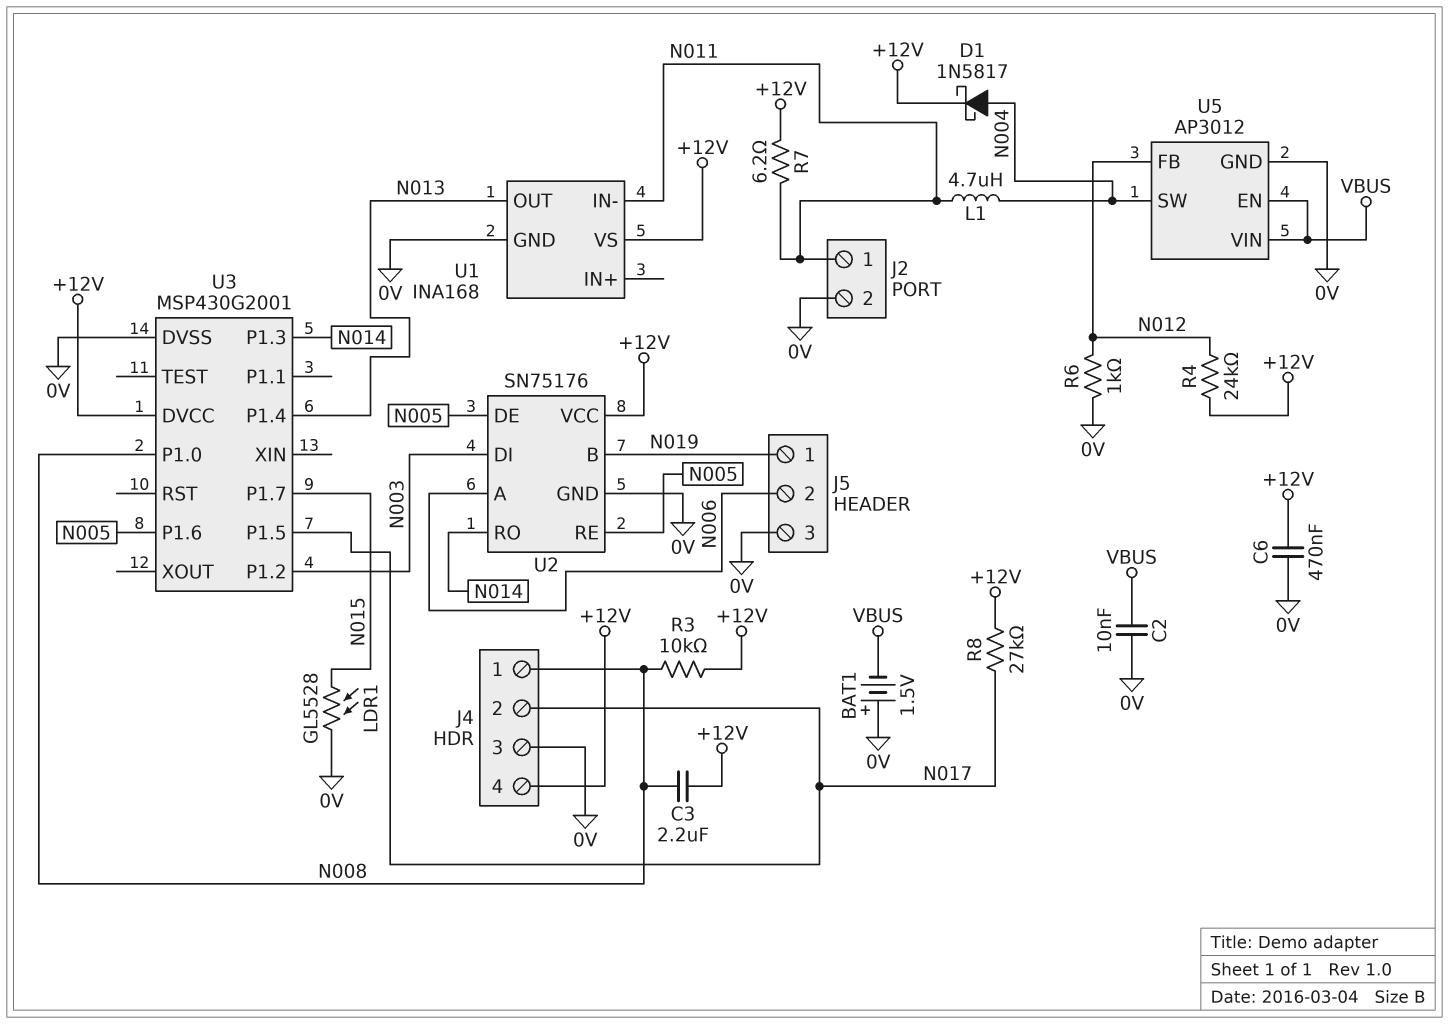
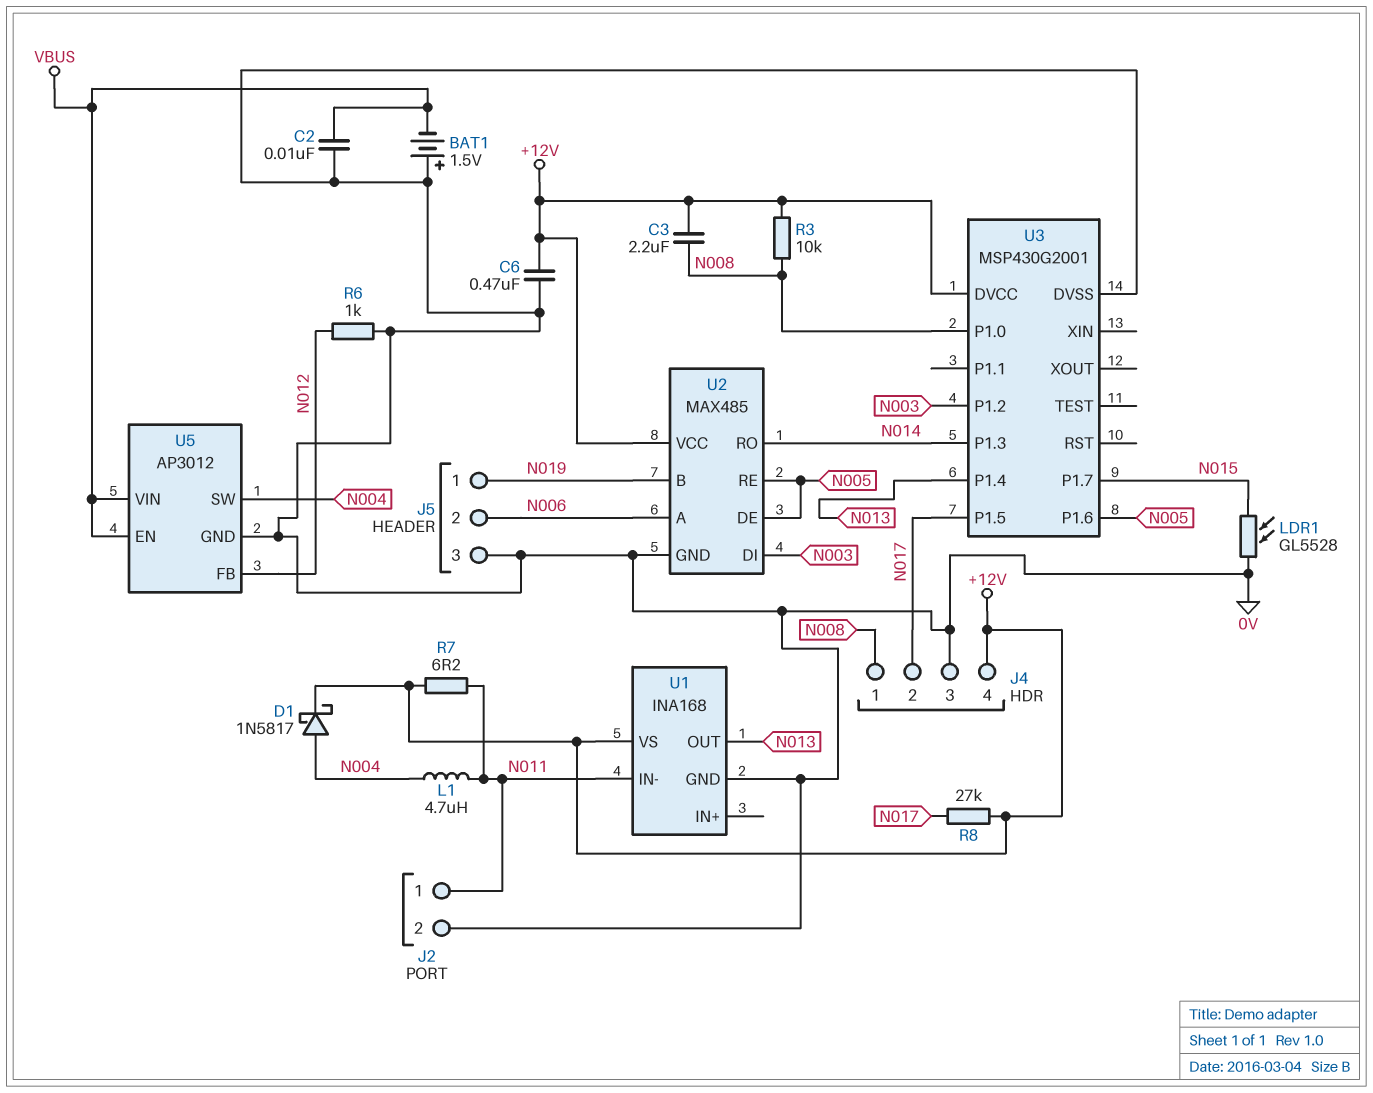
R4: 24k (+12V, N012) -> none
U2: SN75176 -> MAX485

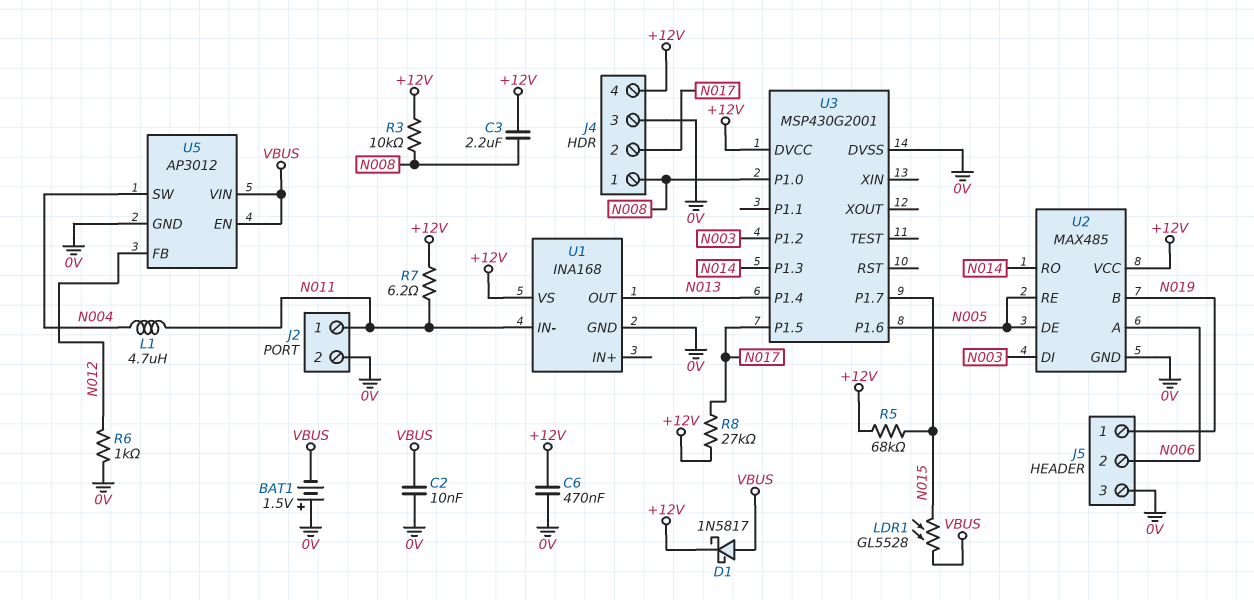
D1: schottky 1N5817 (A N004, K +12V) -> schottky 1N5817 (A VBUS, K +12V)
LDR1: GL5528 (0V, N015) -> GL5528 (N015, VBUS)
R5: none -> 68k (+12V, N015)

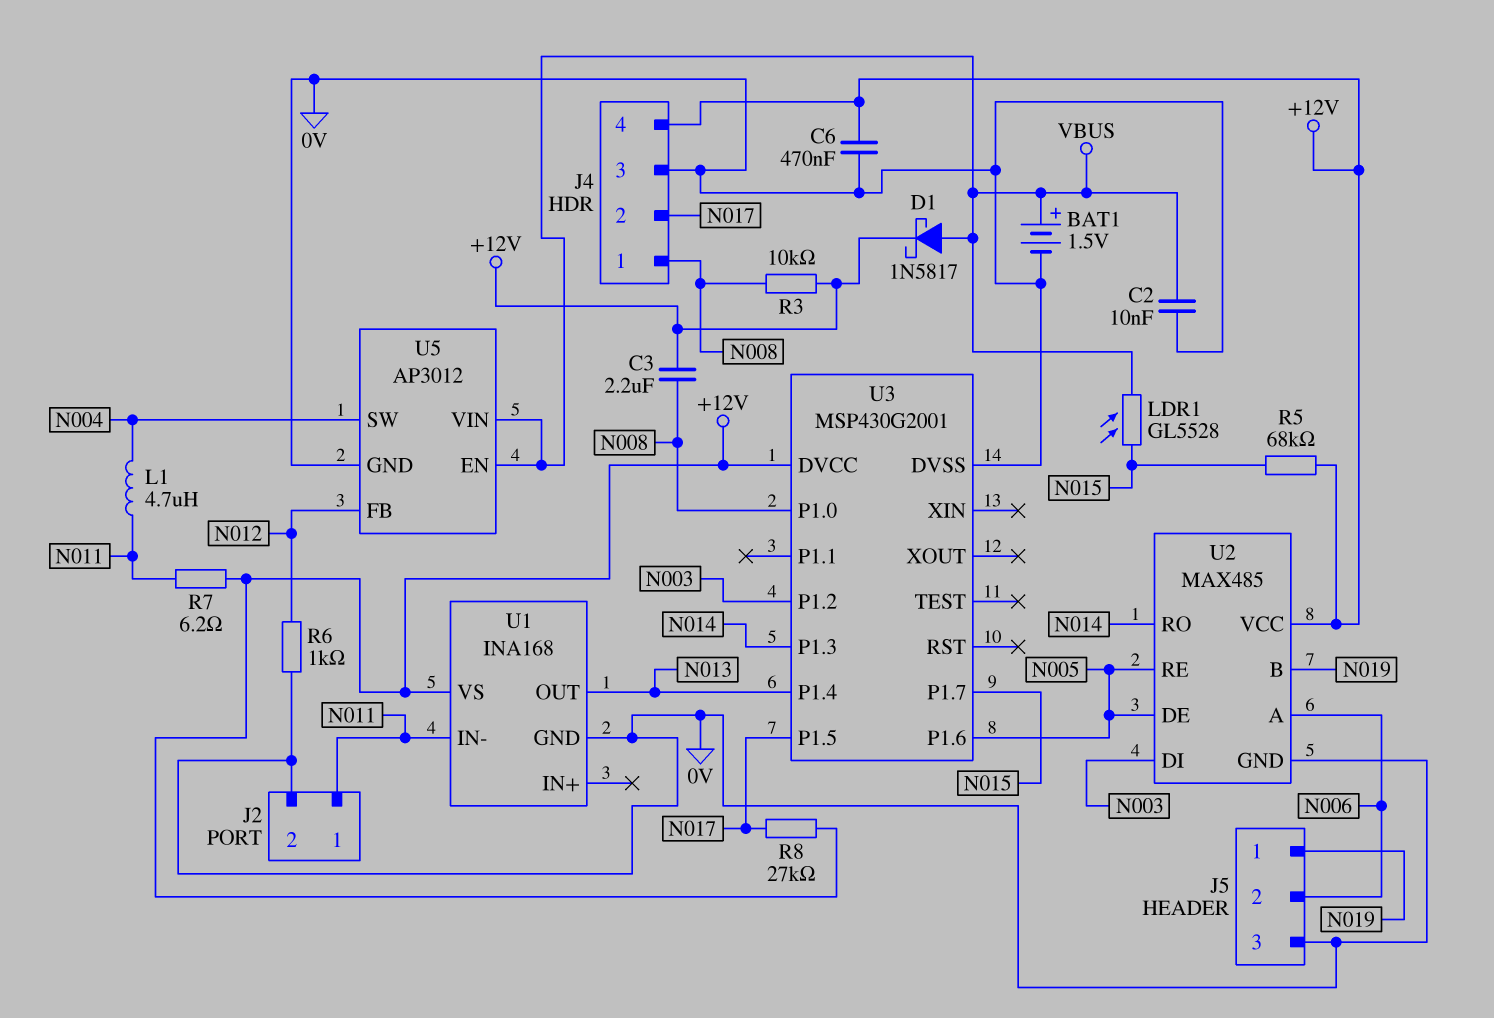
BAT1: 1.5V (plus 0V, minus VBUS) -> 1.5V (plus VBUS, minus 0V)

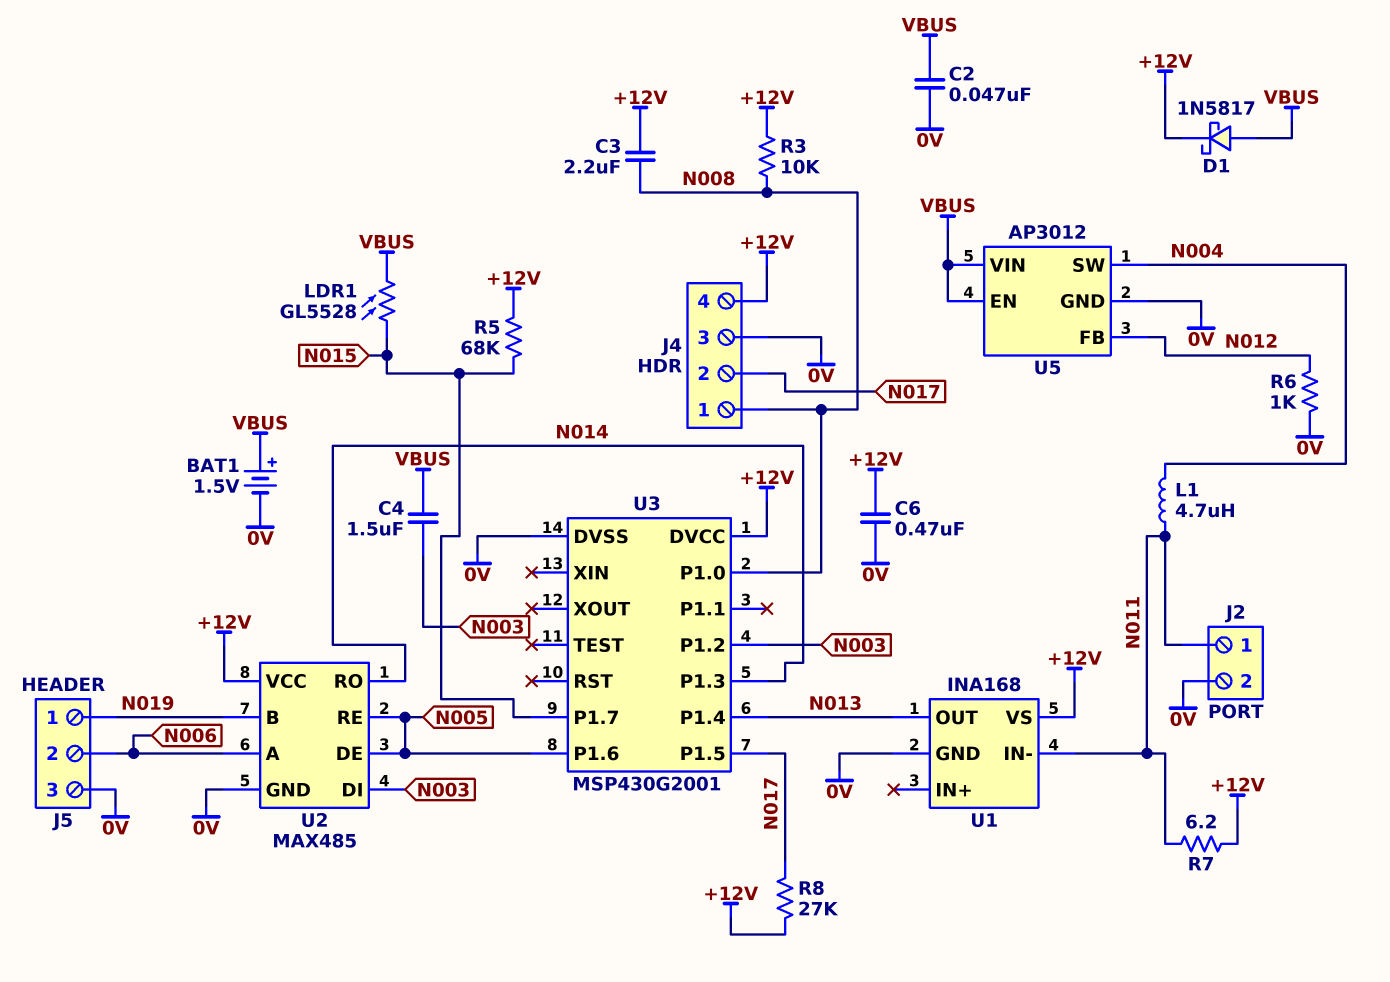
C2: 10nF (0V, VBUS) -> 47nF (0V, VBUS)
C4: none -> 1.5uF (N003, VBUS)

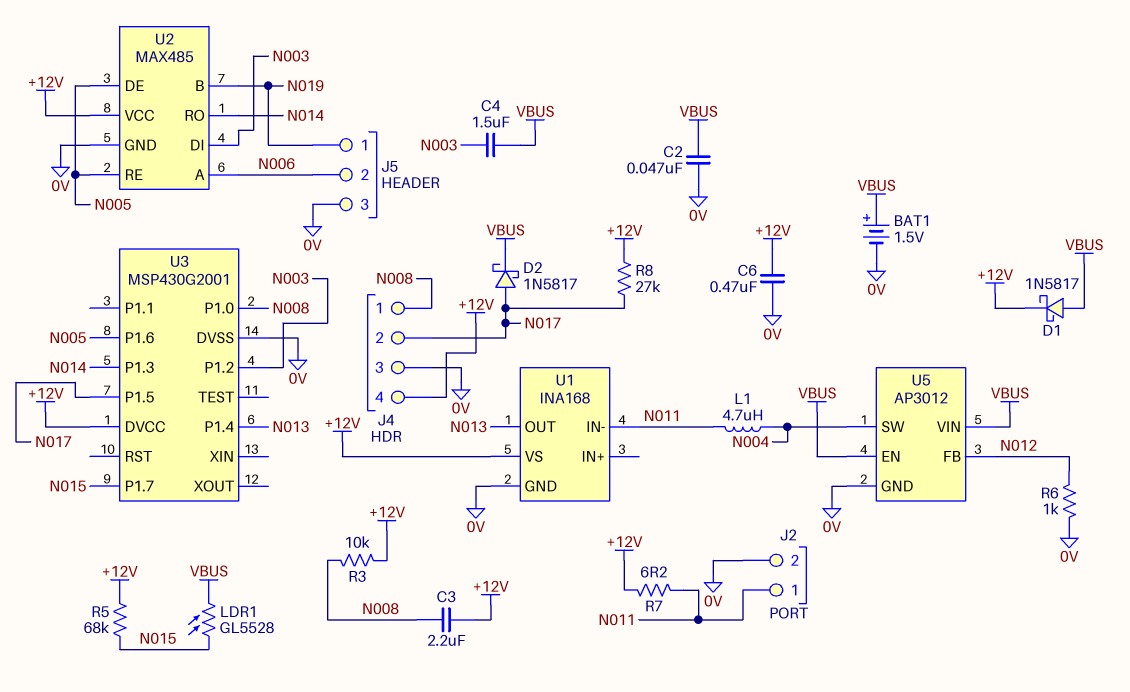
D2: none -> schottky 1N5817 (A N017, K VBUS)

